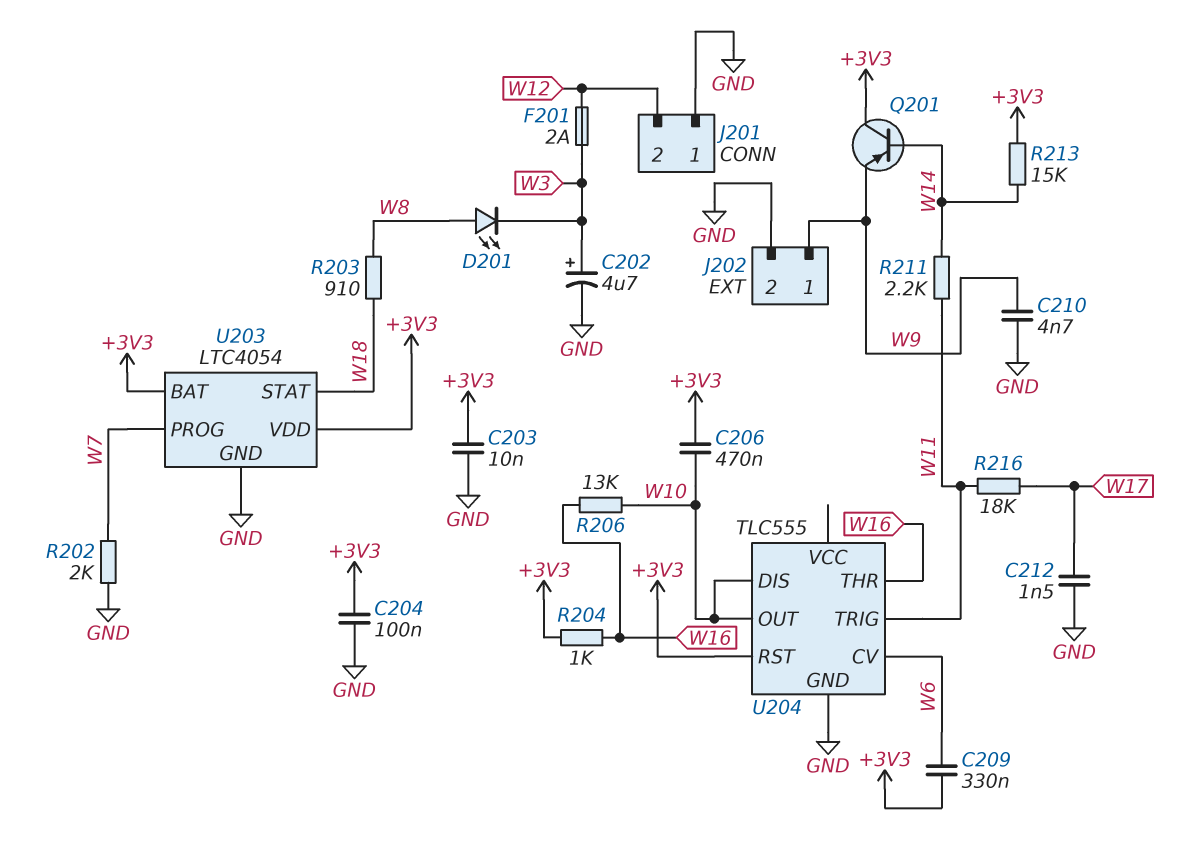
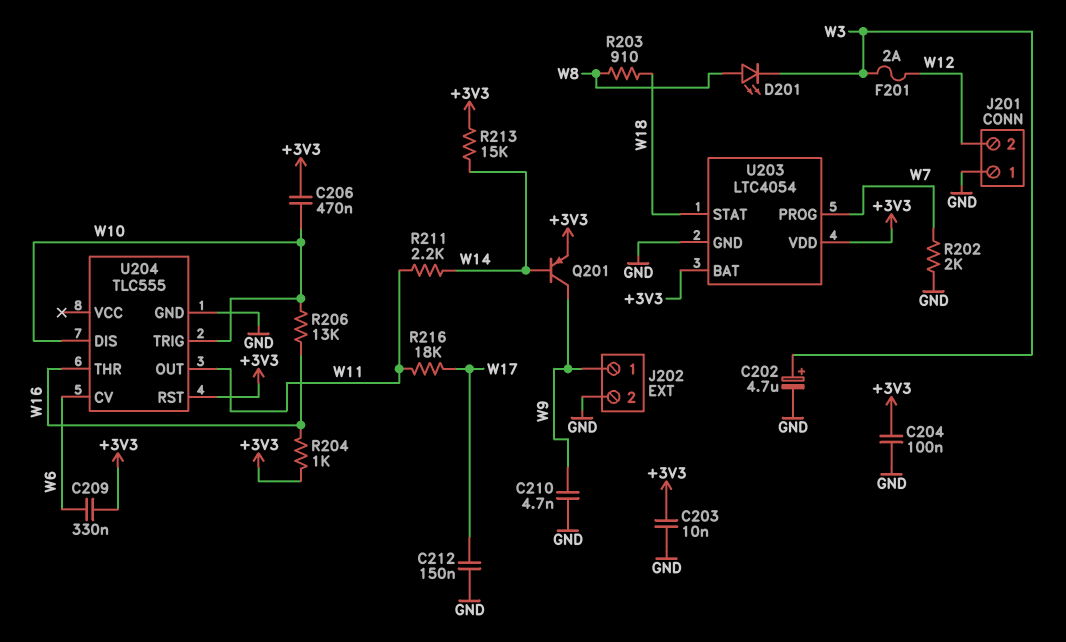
C212: 1.5nF (GND, W17) -> 150nF (GND, W17)
Q201: PNP (B W14, C +3V3, E W9) -> PNP (B W14, C W9, E +3V3)
U204 pin OUT: W10 -> W11
U204 pin TRIG: W11 -> W10

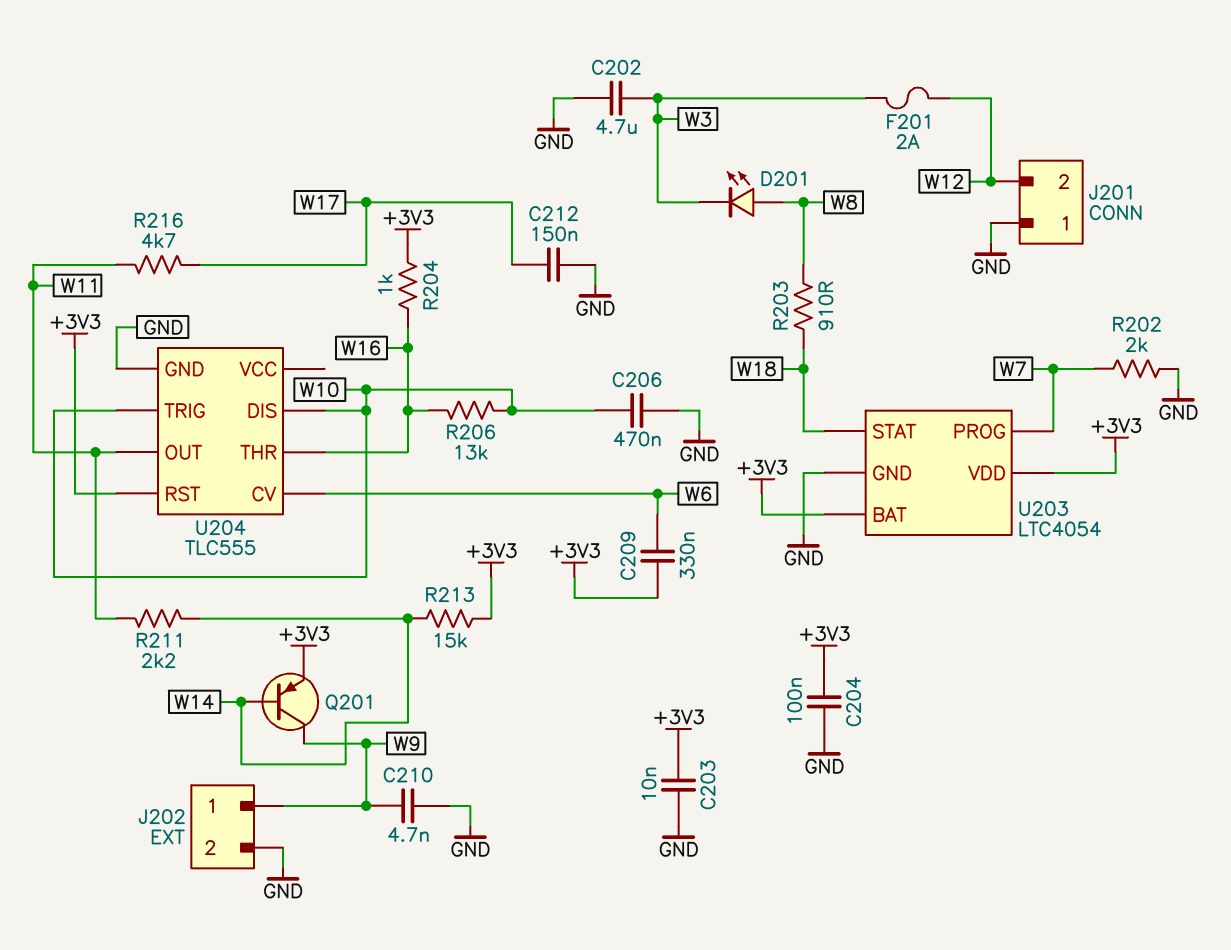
C202: 4.7uF (plus W3, minus GND) -> 4.7uF (GND, W3)
C206: 470nF (+3V3, W10) -> 470nF (GND, W10)
R216: 18k (W11, W17) -> 4.7k (W11, W17)

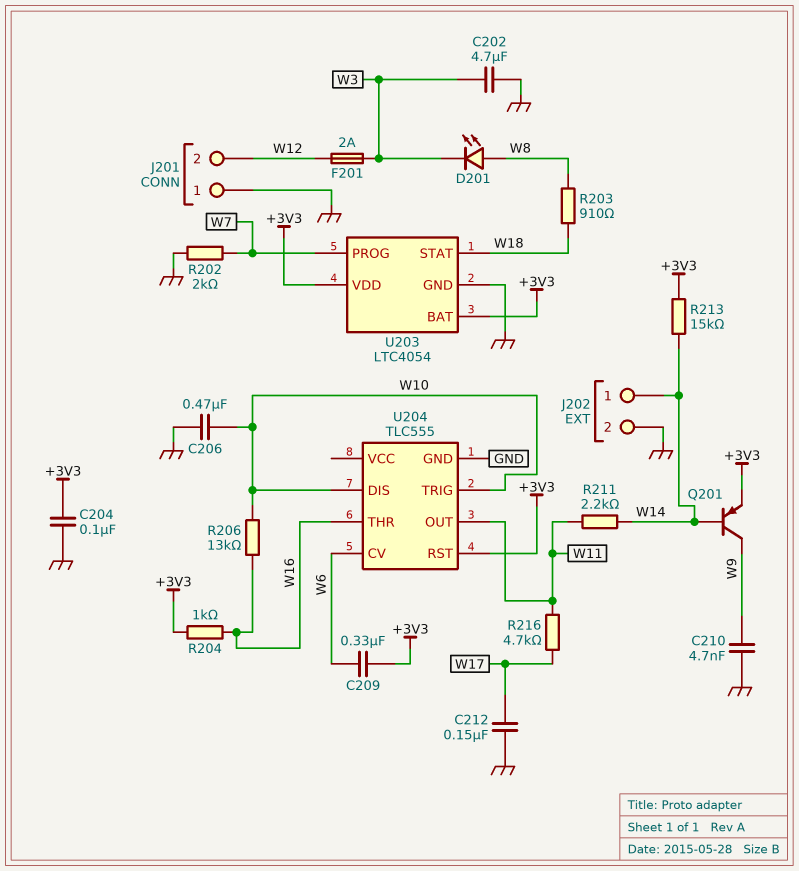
C203: 10nF (+3V3, GND) -> none
J202 pin 1: W9 -> W14

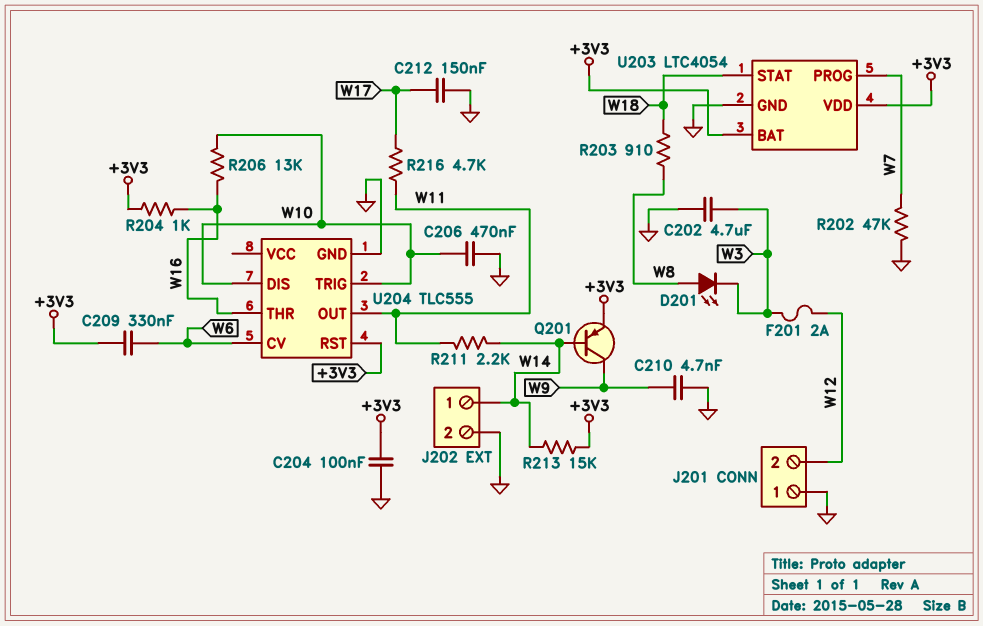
R202: 2k (GND, W7) -> 47k (GND, W7)

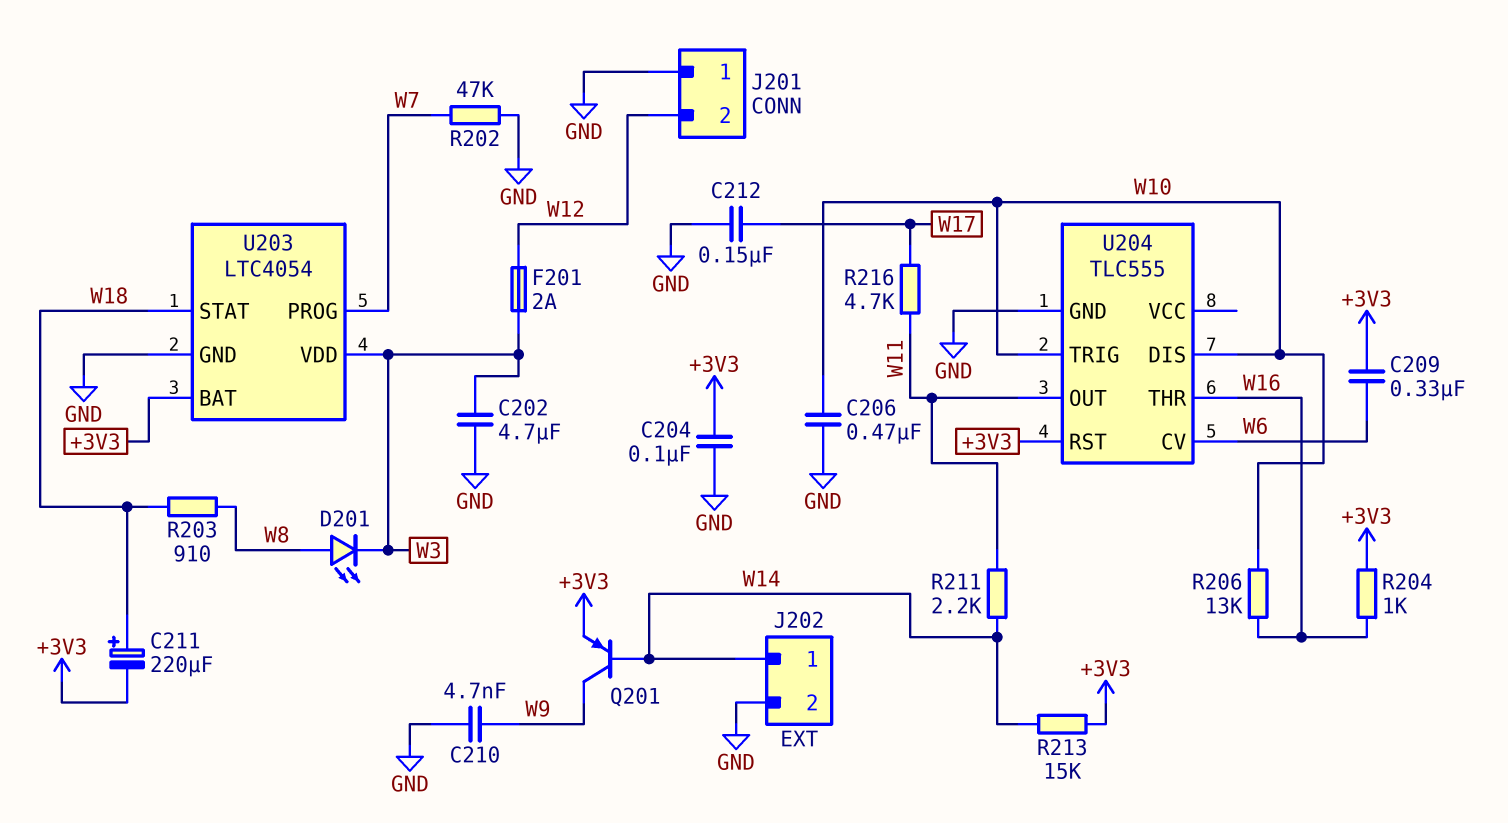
C211: none -> 220uF (plus W18, minus +3V3)
U203 pin VDD: +3V3 -> W3

